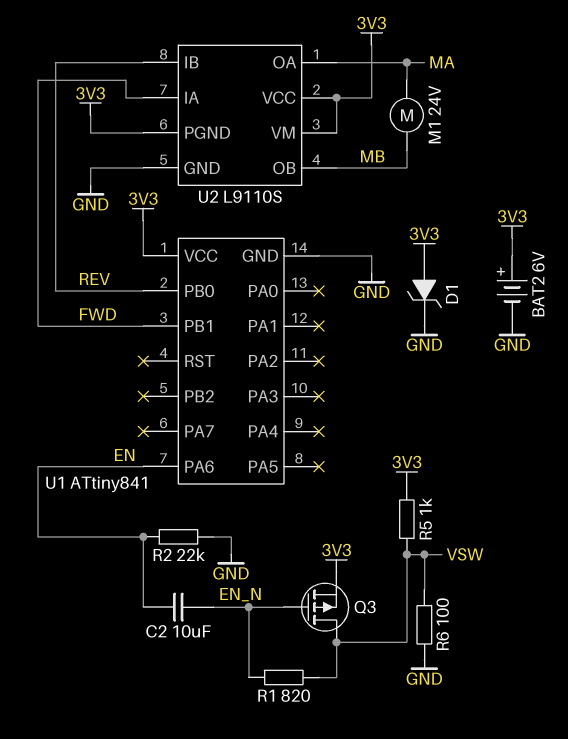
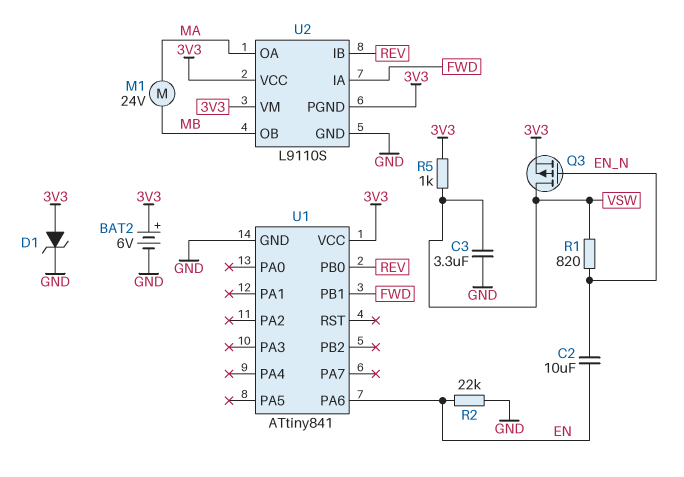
C3: none -> 3.3uF (GND, VSW)
R6: 100 (GND, VSW) -> none

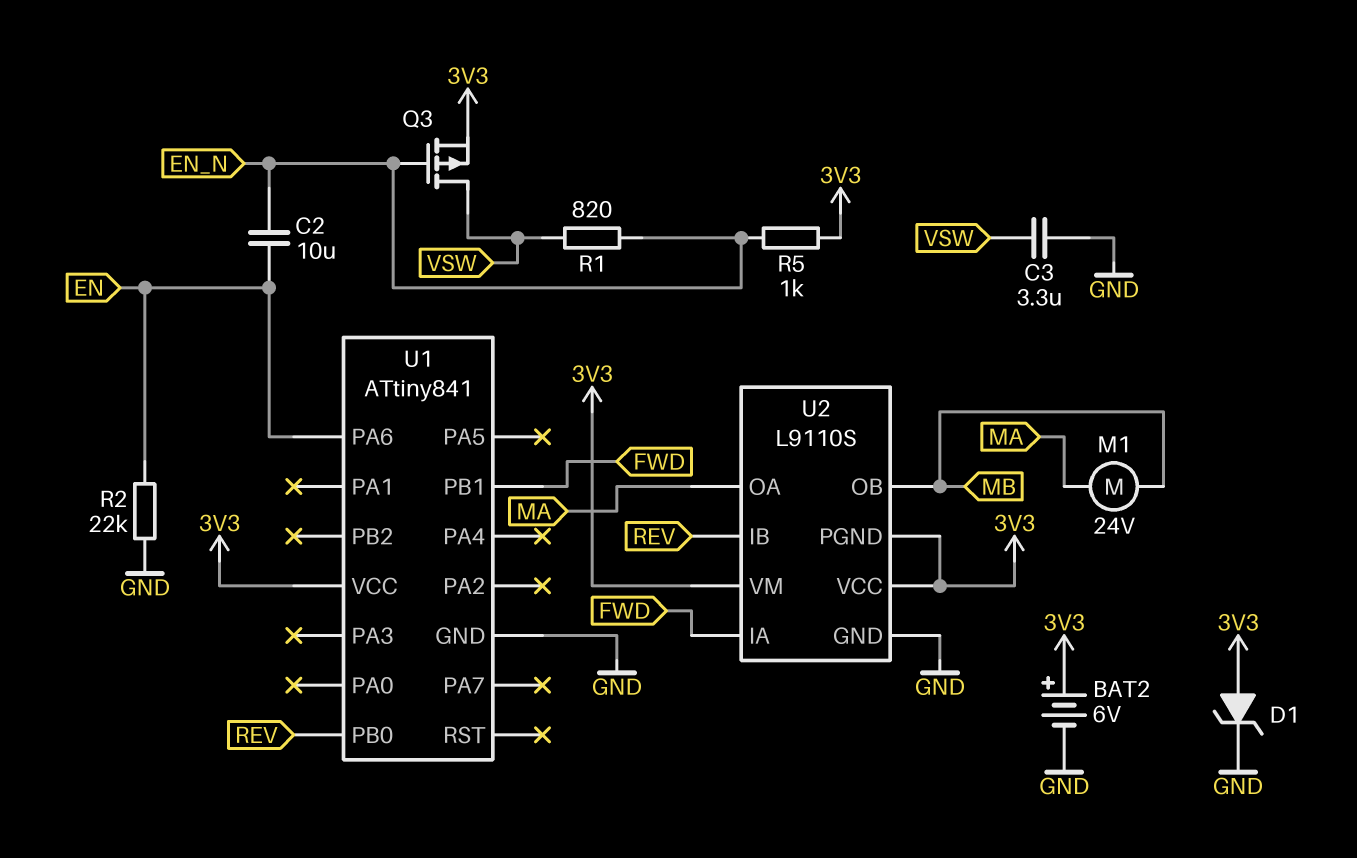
R5: 1k (3V3, VSW) -> 1k (3V3, EN_N)

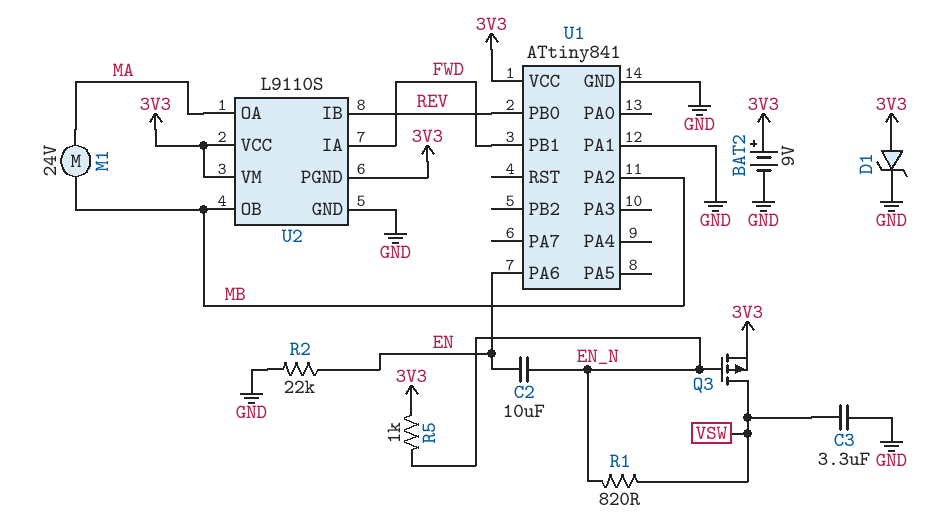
BAT2: 6V (plus 3V3, minus GND) -> 9V (plus 3V3, minus GND)
U1 pin PA1: none -> GND
U1 pin PA2: none -> MB

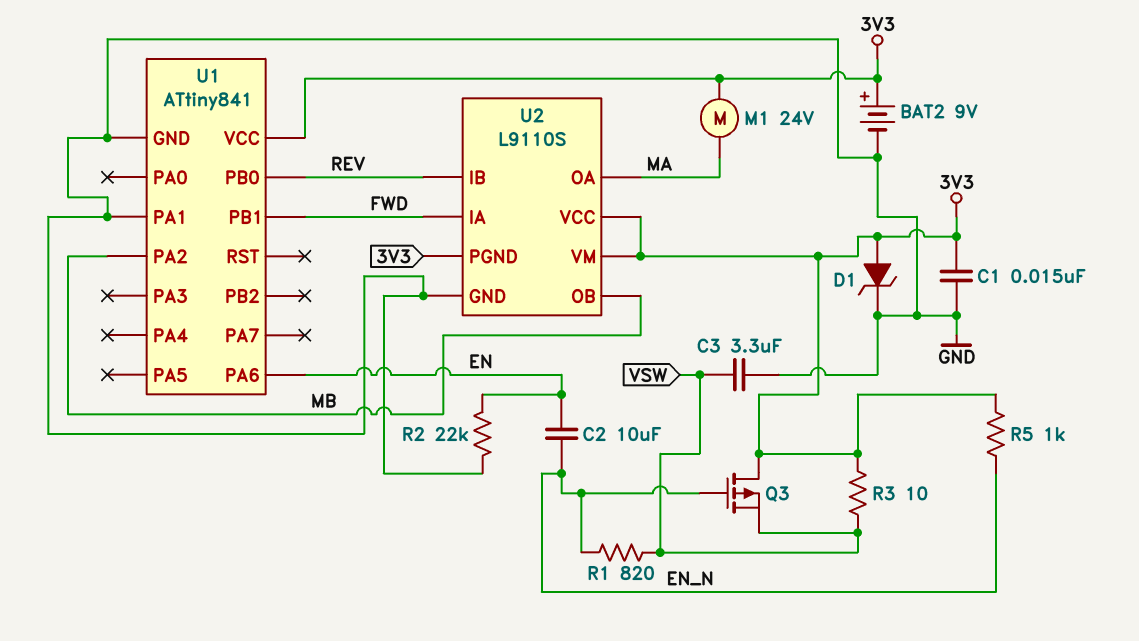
C1: none -> 15nF (3V3, GND)
M1: motor 24V (MA, MB) -> motor 24V (3V3, MA)
Q3: PMOS (G EN_N, D VSW, S 3V3) -> PMOS (G EN_N, D 3V3, S VSW)
R3: none -> 10 (3V3, VSW)

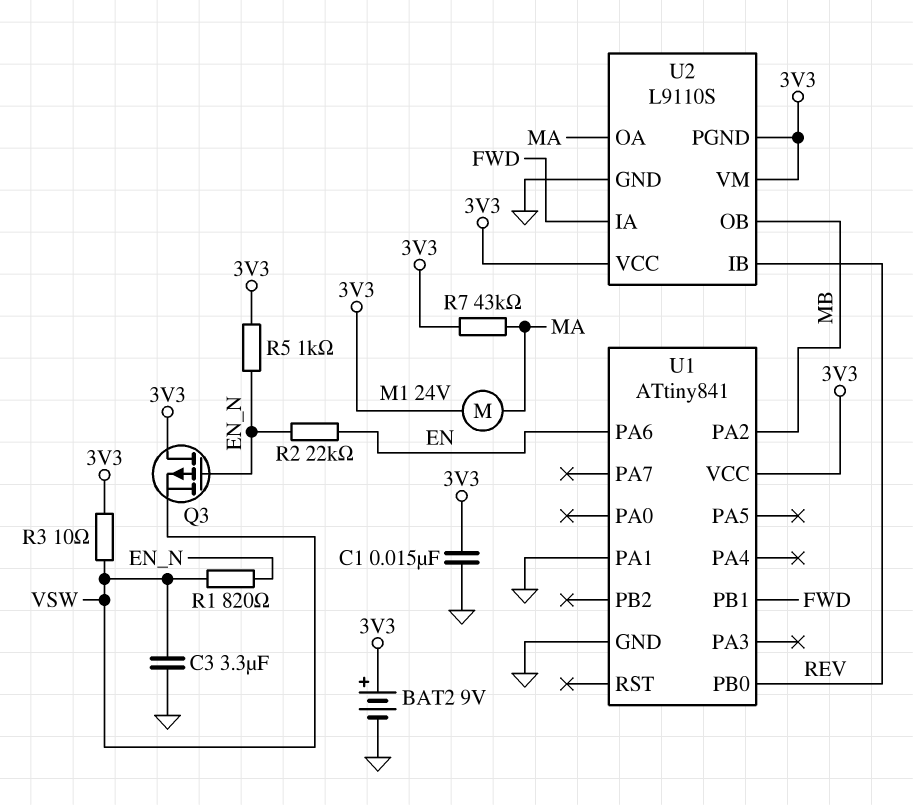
C2: 10uF (EN, EN_N) -> none
D1: zener (A 3V3, K GND) -> none
R2: 22k (EN, GND) -> 22k (EN, EN_N)
R7: none -> 43k (3V3, MA)

